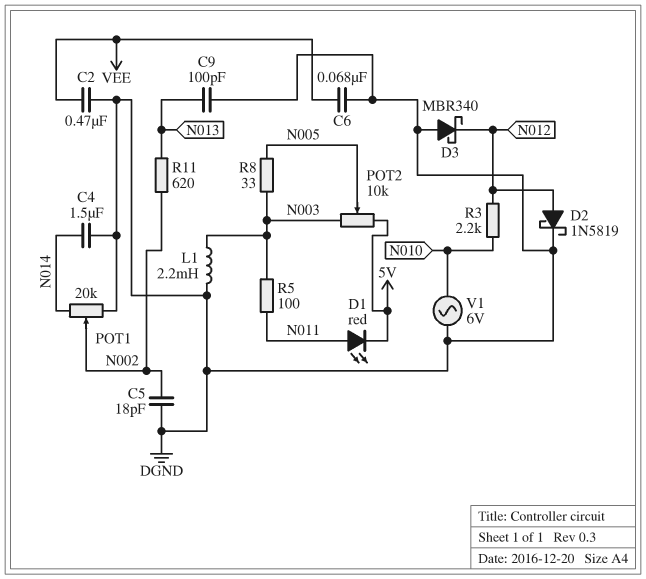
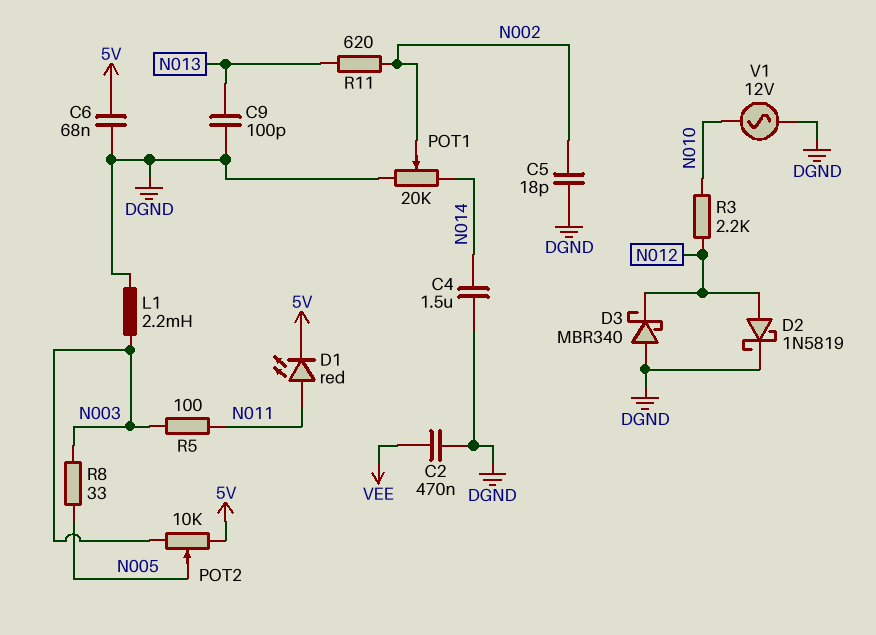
C6: 68nF (DGND, VEE) -> 68nF (5V, DGND)
V1: AC 6V (DGND, N010) -> AC 12V (DGND, N010)

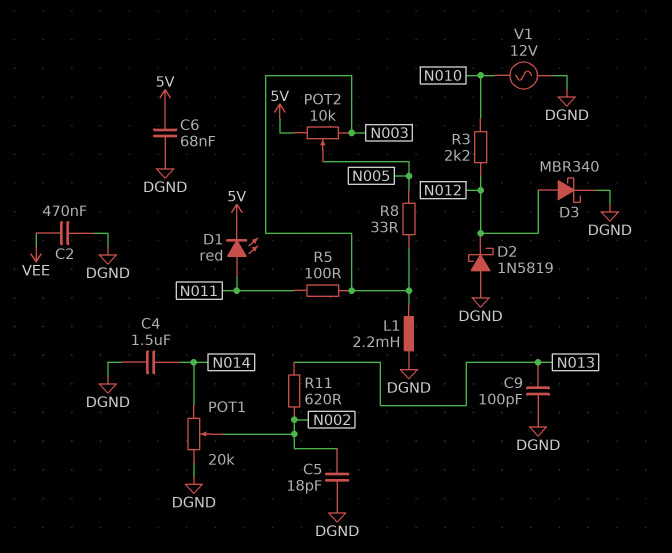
D2: schottky 1N5819 (A N012, K DGND) -> schottky 1N5819 (A DGND, K N012)
D3: schottky MBR340 (A DGND, K N012) -> schottky MBR340 (A N012, K DGND)

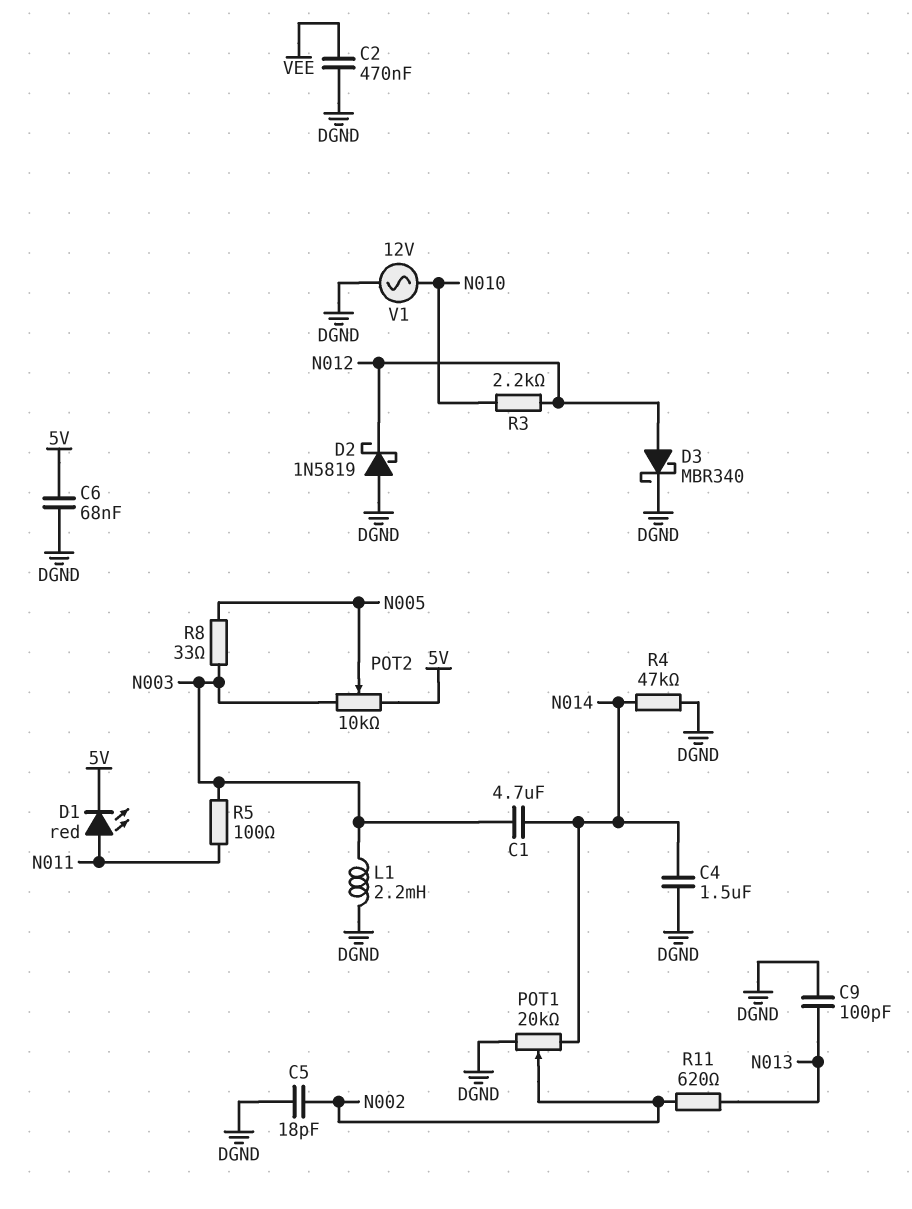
C1: none -> 4.7uF (N003, N014)
R4: none -> 47k (DGND, N014)

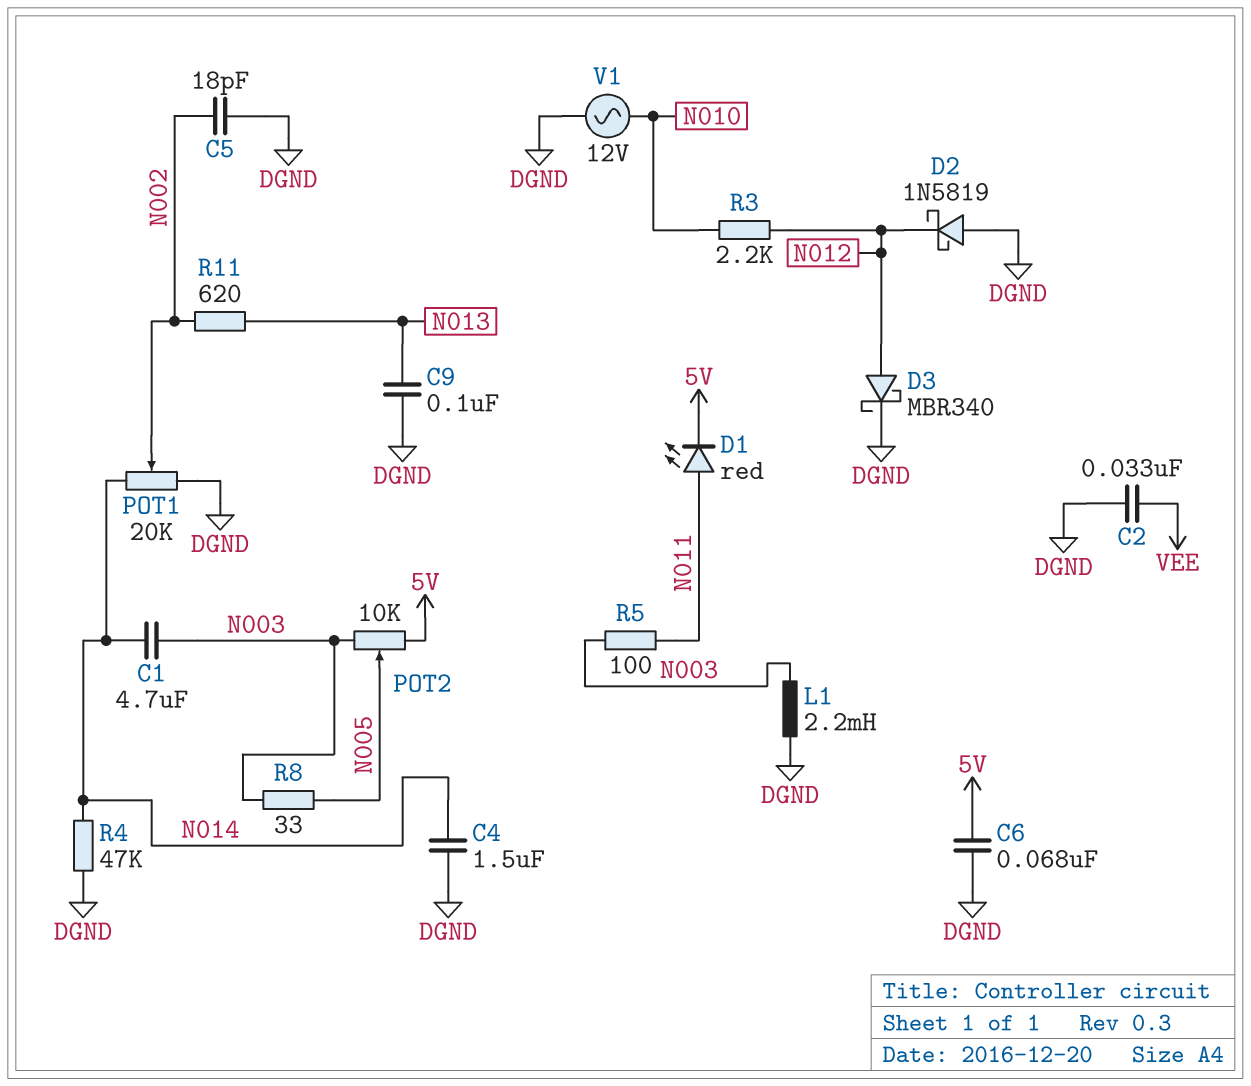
C2: 470nF (DGND, VEE) -> 33nF (DGND, VEE)
C9: 100pF (DGND, N013) -> 100nF (DGND, N013)

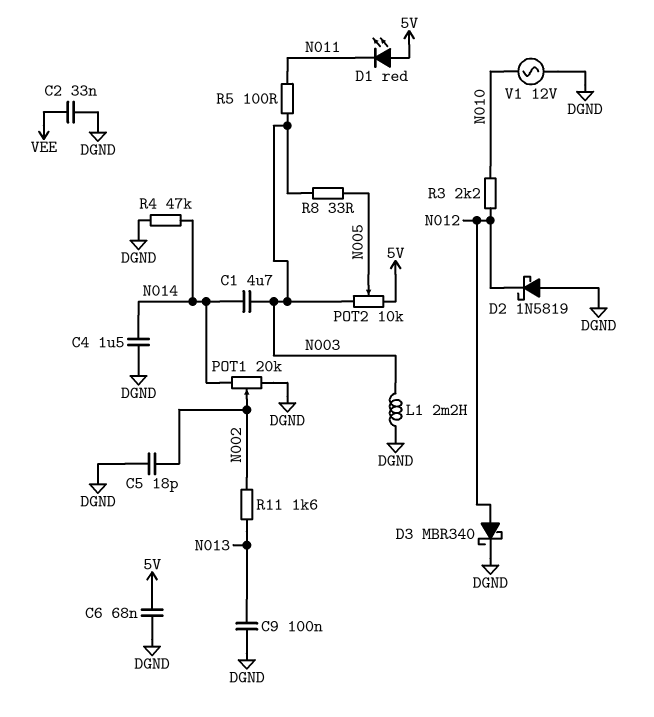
D1: LED red (A N011, K 5V) -> LED red (A 5V, K N011)
R11: 620 (N002, N013) -> 1.6k (N002, N013)

